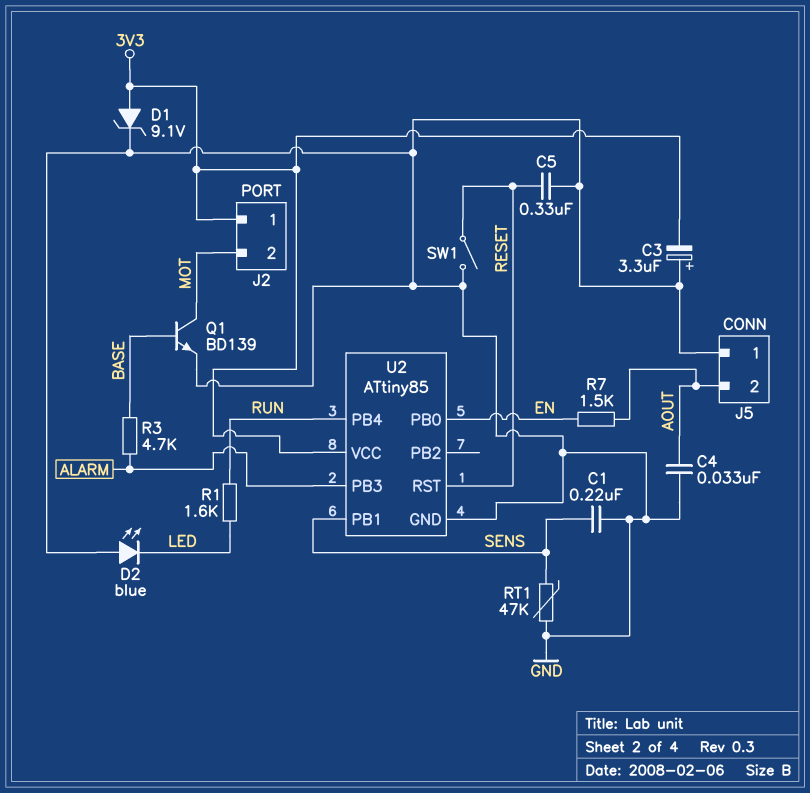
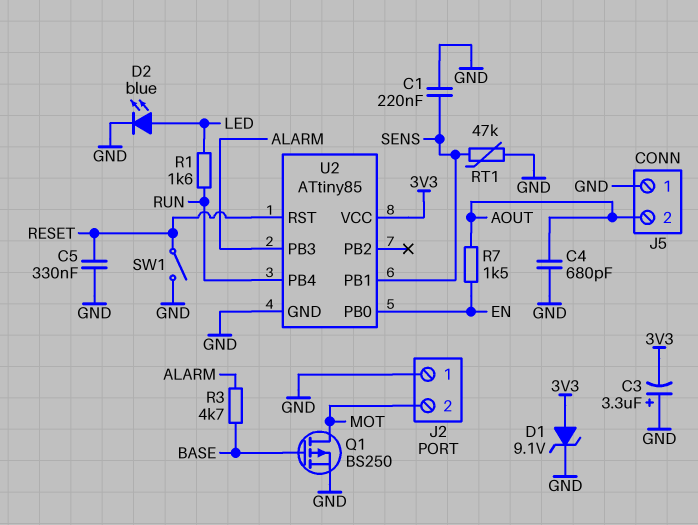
C4: 33nF (AOUT, GND) -> 680pF (AOUT, GND)
D2: LED blue (A GND, K LED) -> LED blue (A LED, K GND)
J2 pin 1: 3V3 -> GND
Q1: NPN BD139 (B BASE, C MOT, E GND) -> PMOS BS250 (G BASE, D MOT, S GND)

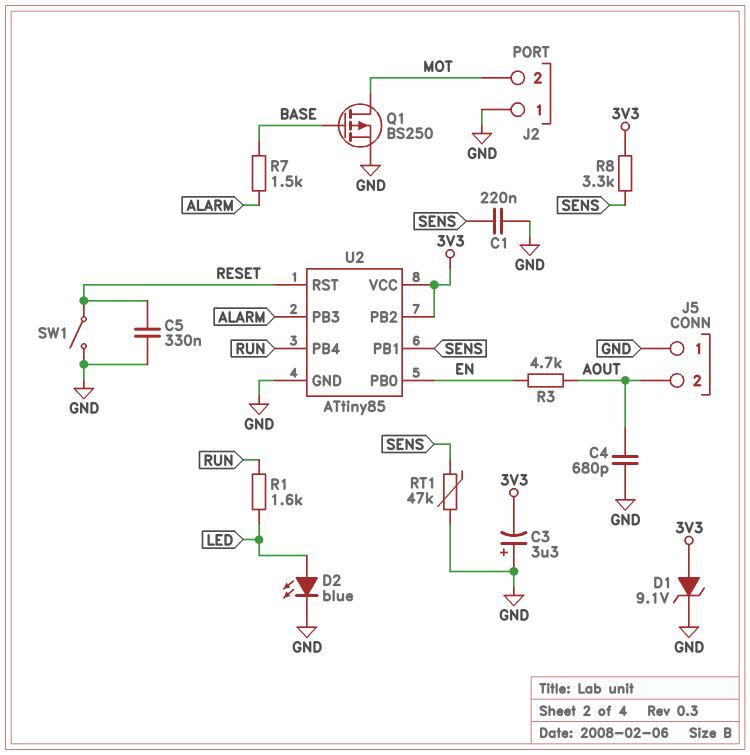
R3: 4.7k (ALARM, BASE) -> 4.7k (AOUT, EN)
R7: 1.5k (AOUT, EN) -> 1.5k (ALARM, BASE)
R8: none -> 3.3k (3V3, SENS)
U2 pin PB2: none -> 3V3

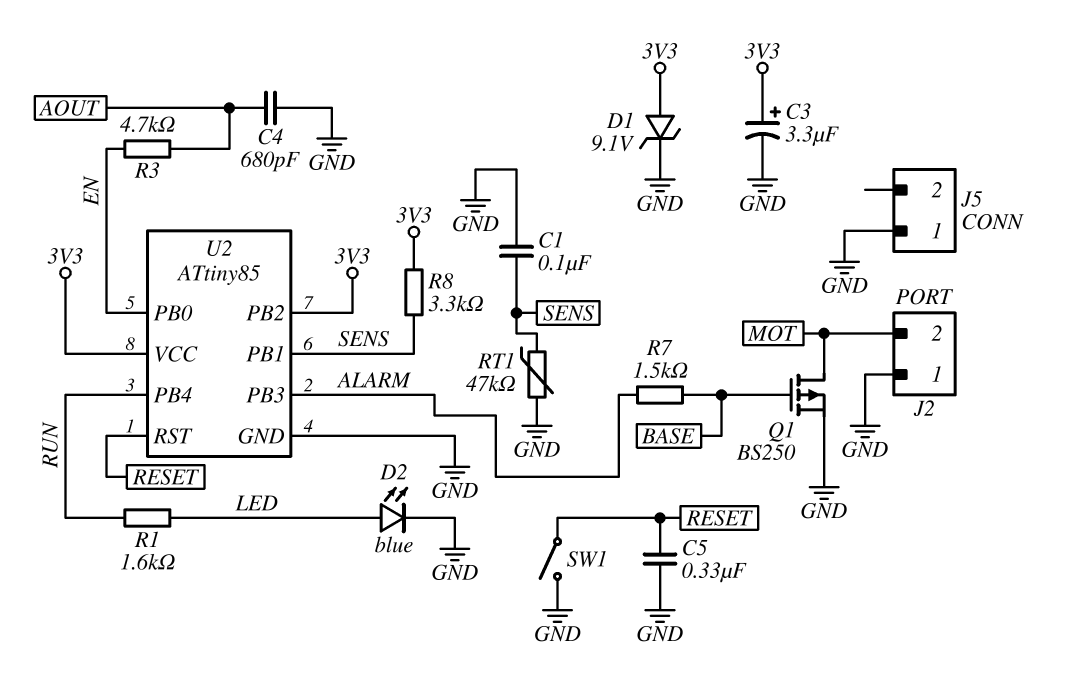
C1: 220nF (GND, SENS) -> 100nF (GND, SENS)
C3: 3.3uF (plus GND, minus 3V3) -> 3.3uF (plus 3V3, minus GND)
J5 pin 2: AOUT -> none

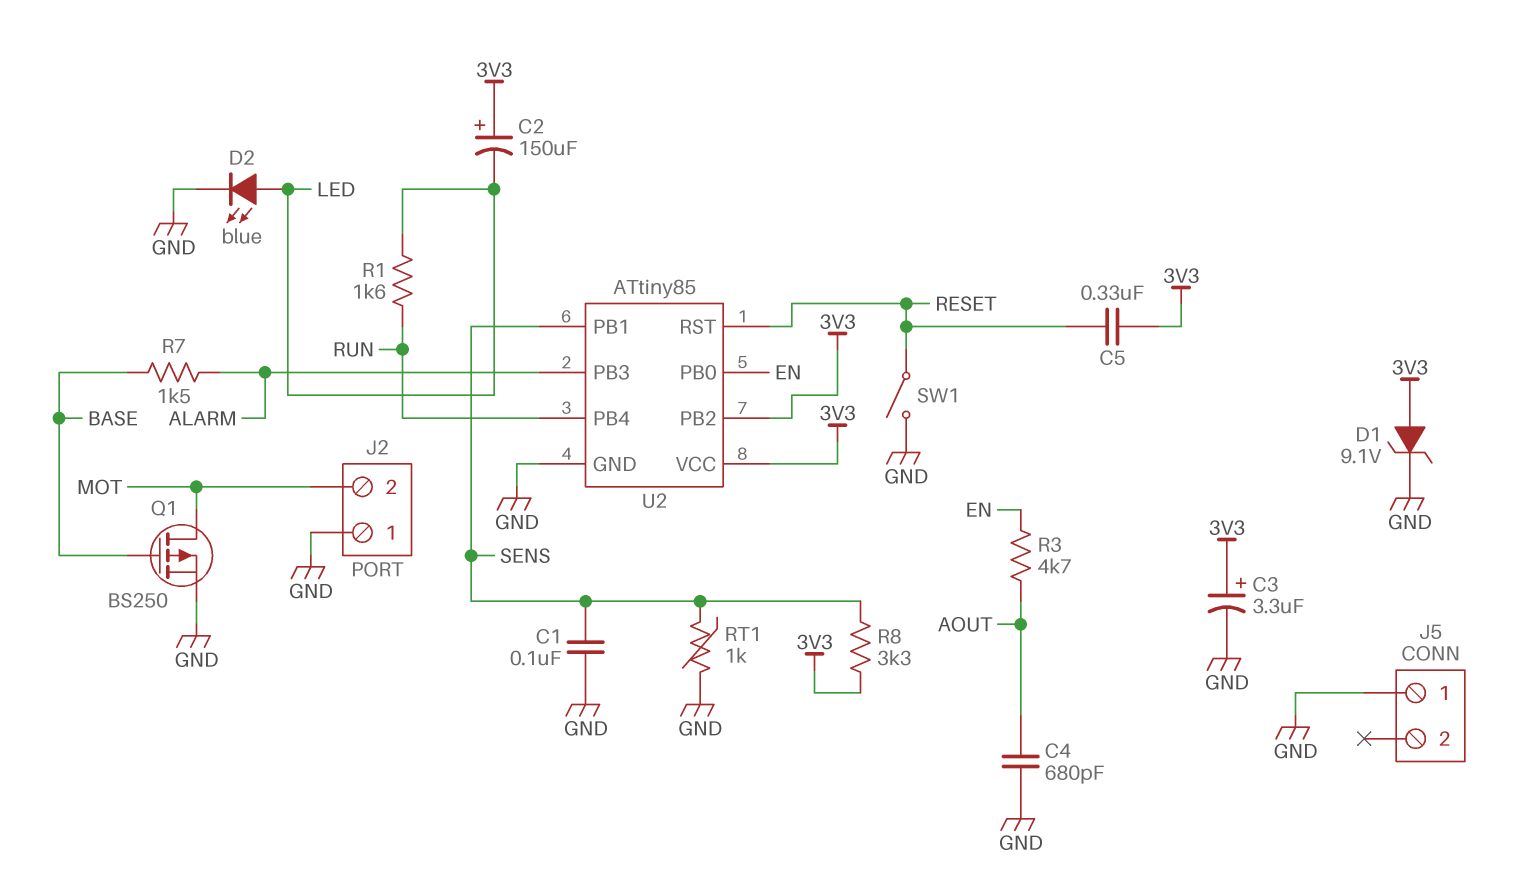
C2: none -> 150uF (plus 3V3, minus LED)
C5: 330nF (GND, RESET) -> 330nF (3V3, RESET)
RT1: 47k (GND, SENS) -> 1k (GND, SENS)

